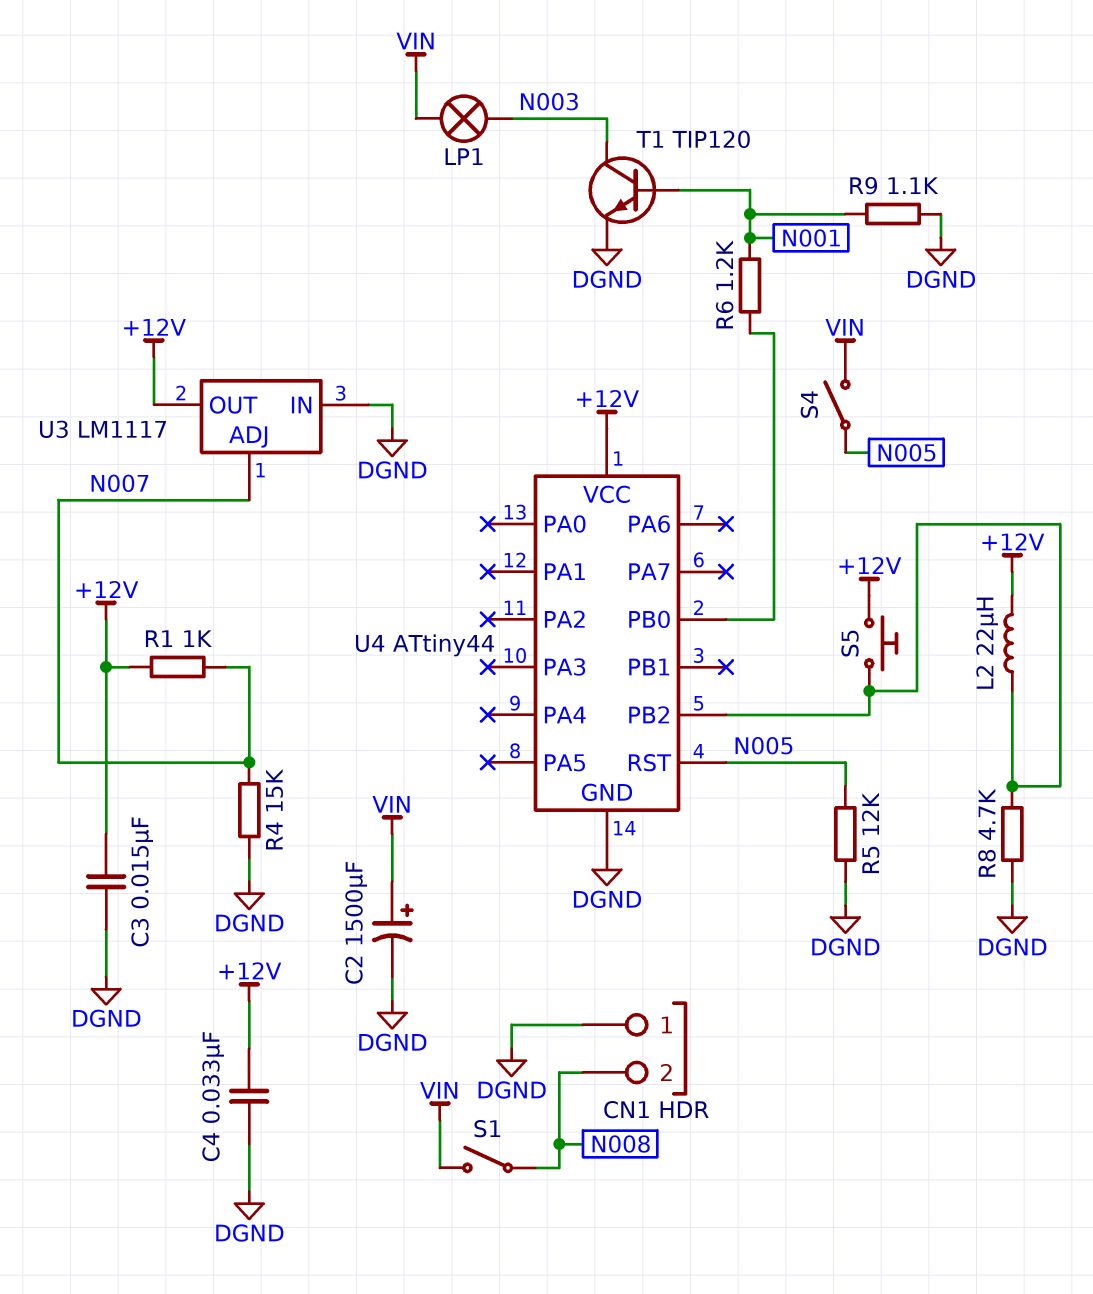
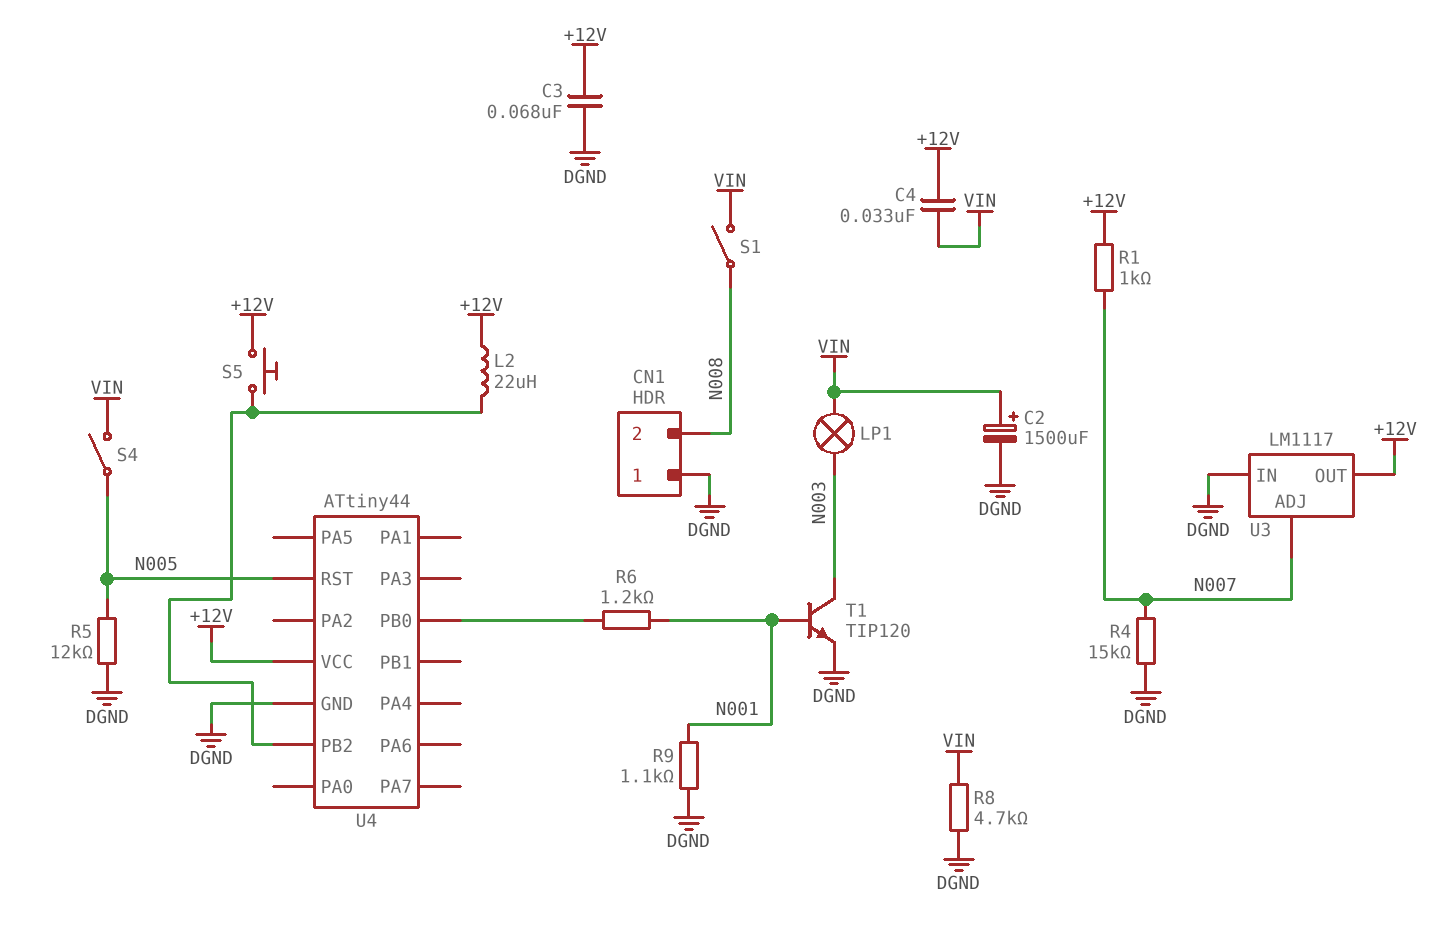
C3: 15nF (+12V, DGND) -> 68nF (+12V, DGND)
C4: 33nF (+12V, DGND) -> 33nF (+12V, VIN)
R8: 4.7k (DGND, U4/PB2) -> 4.7k (DGND, VIN)

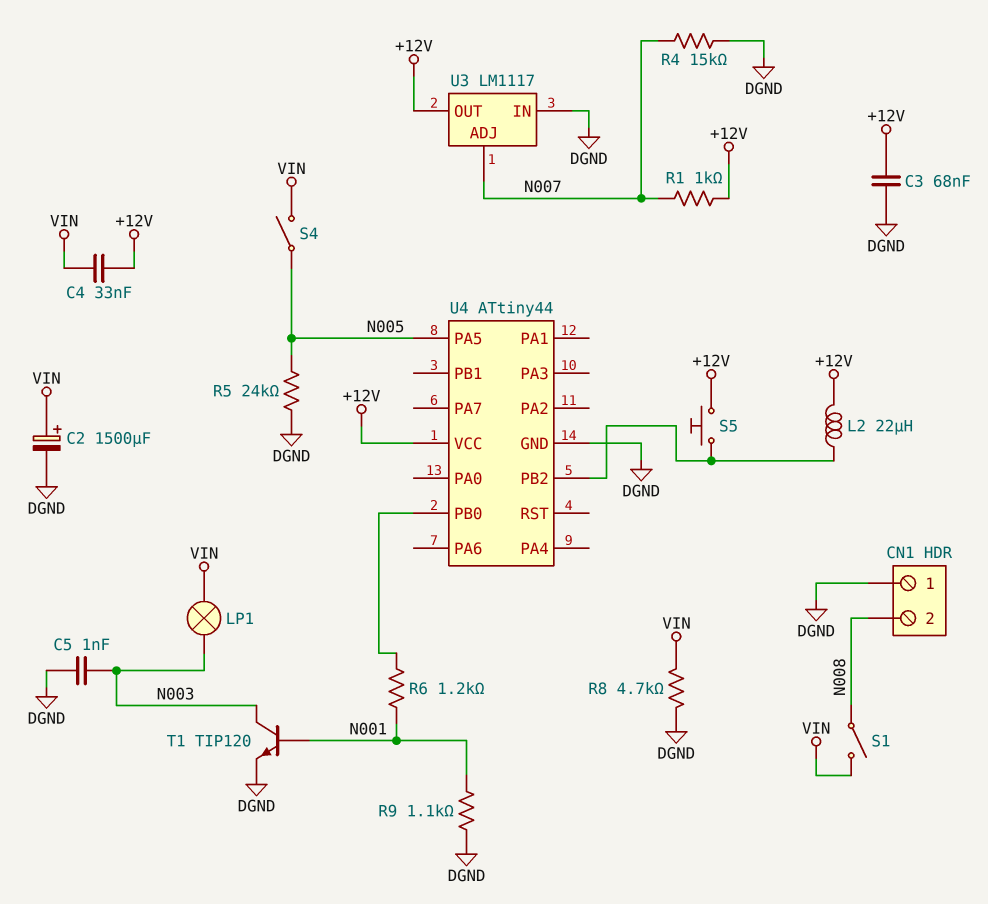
C5: none -> 1nF (DGND, N003)
R5: 12k (DGND, N005) -> 24k (DGND, N005)
U4 pin PA5: none -> N005
U4 pin RST: N005 -> none

